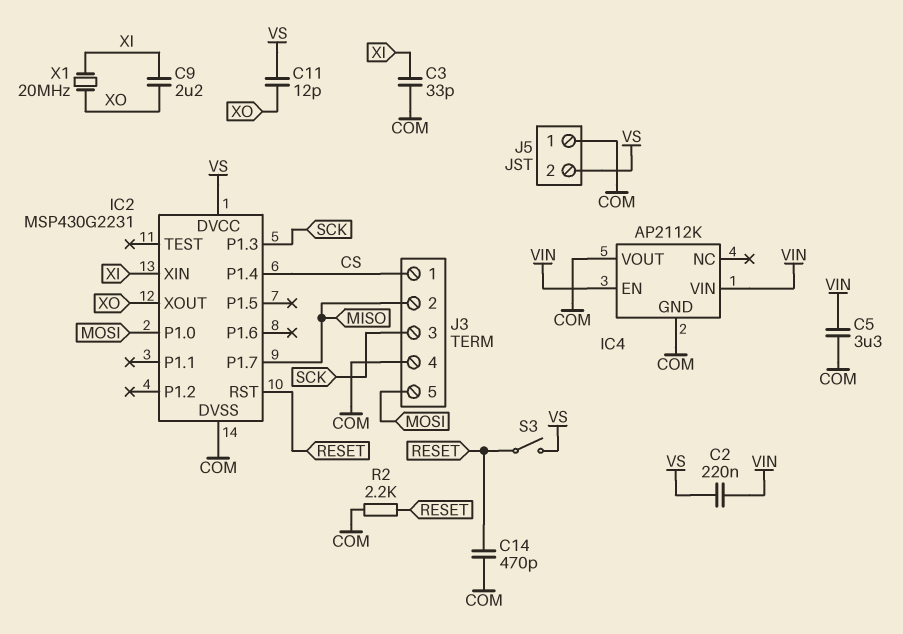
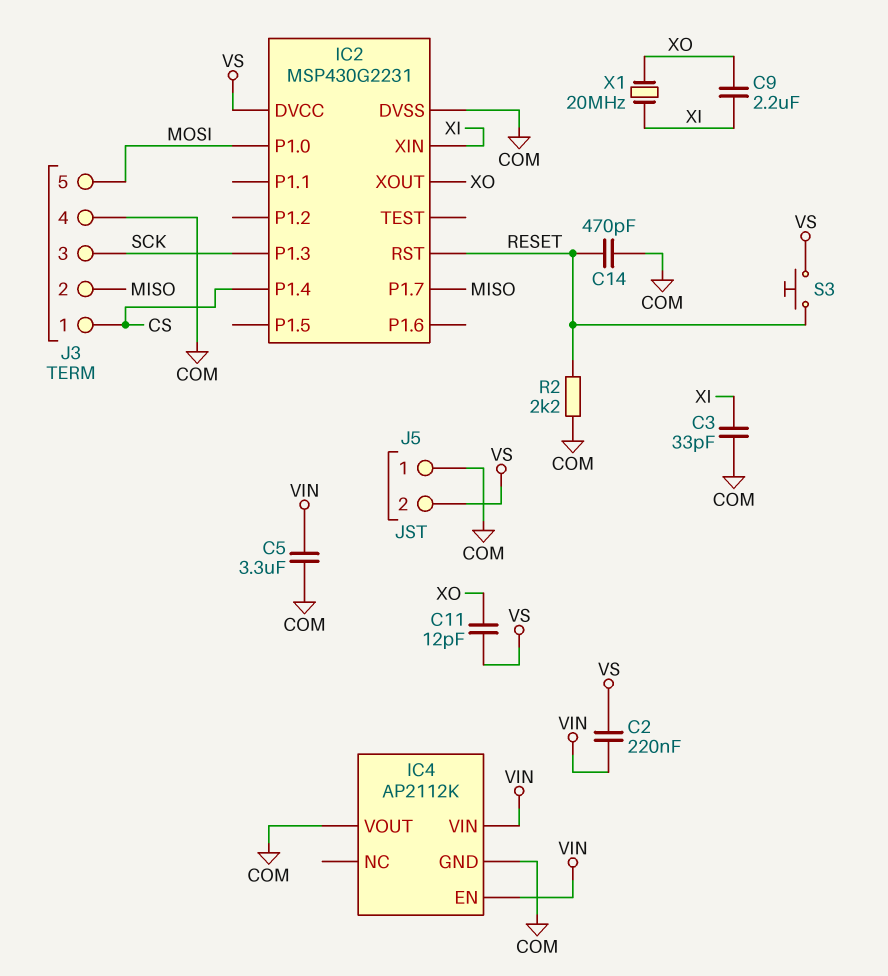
S3: switch (RESET, VS) -> button (RESET, VS)

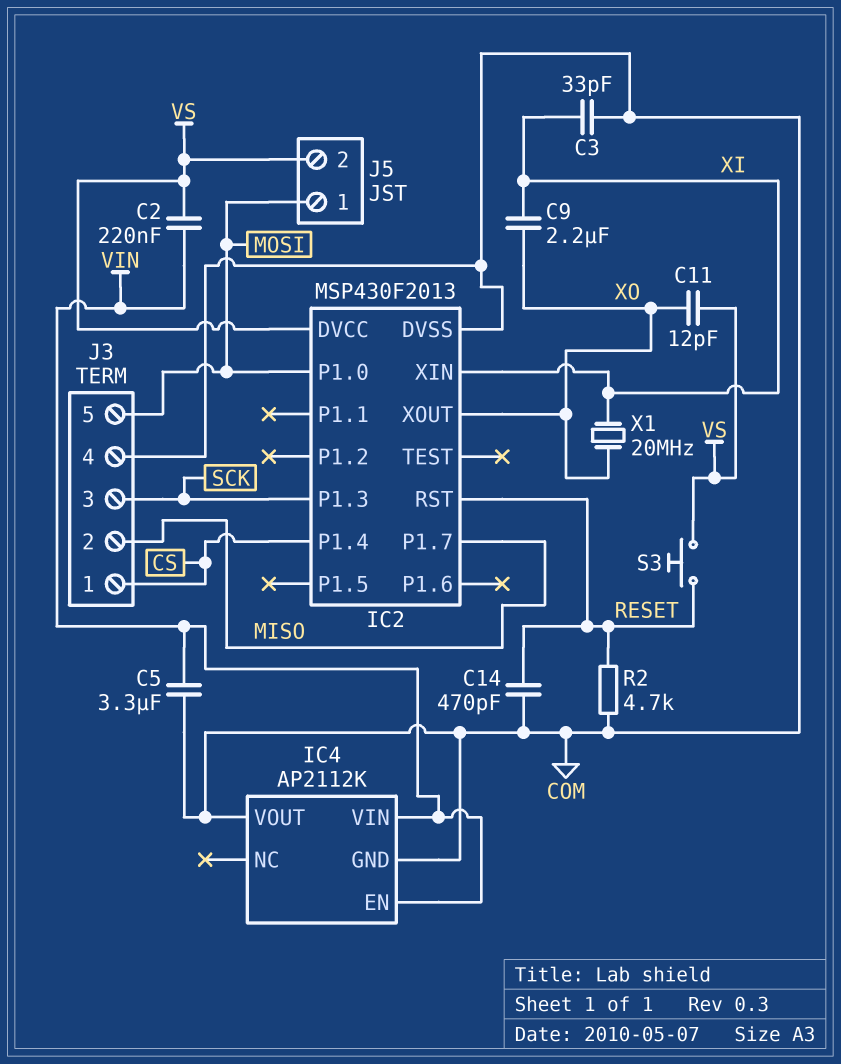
IC2: MSP430G2231 -> MSP430F2013
J5 pin 1: COM -> MOSI
R2: 2.2k (COM, RESET) -> 4.7k (COM, RESET)

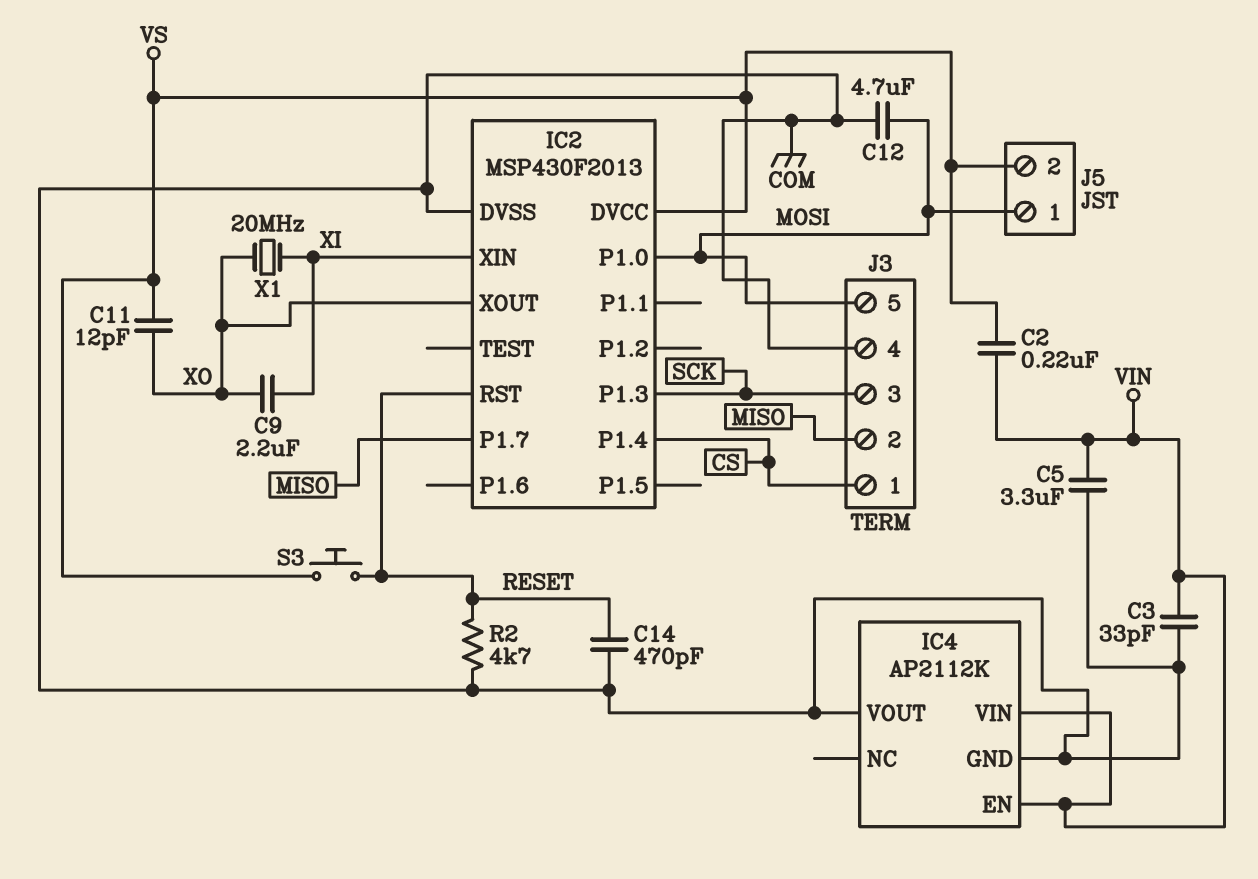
C3: 33pF (COM, XI) -> 33pF (COM, VIN)
C12: none -> 4.7uF (COM, MOSI)

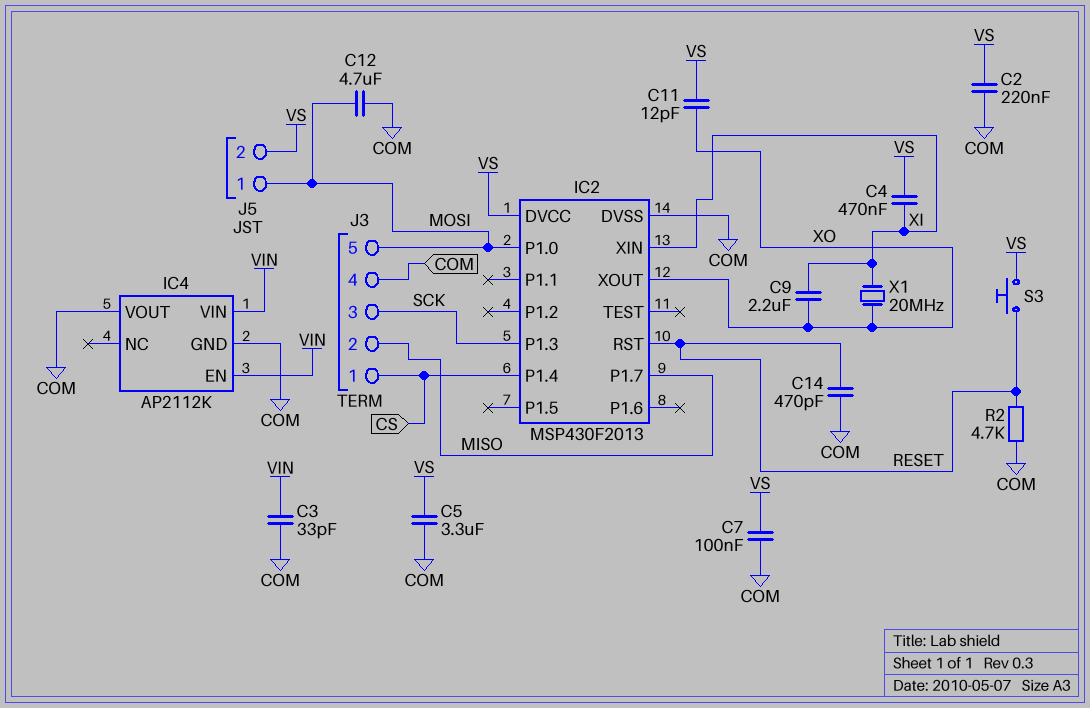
C2: 220nF (VIN, VS) -> 220nF (COM, VS)
C4: none -> 470nF (VS, XI)
C5: 3.3uF (COM, VIN) -> 3.3uF (COM, VS)
C7: none -> 100nF (COM, VS)

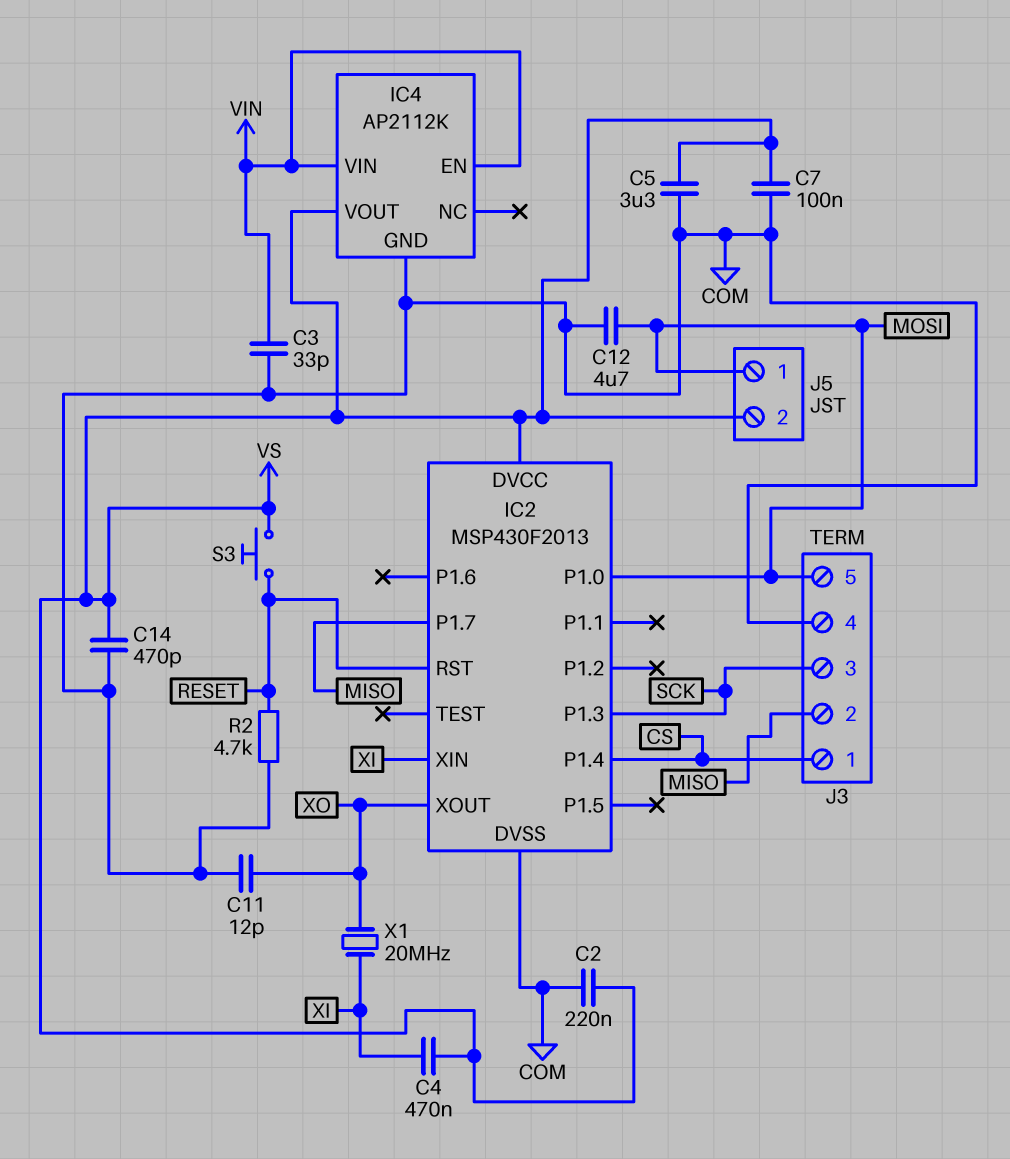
C9: 2.2uF (XI, XO) -> none
C11: 12pF (VS, XO) -> 12pF (COM, XO)
C14: 470pF (COM, RESET) -> 470pF (COM, VS)
IC4 pin VOUT: COM -> VS

